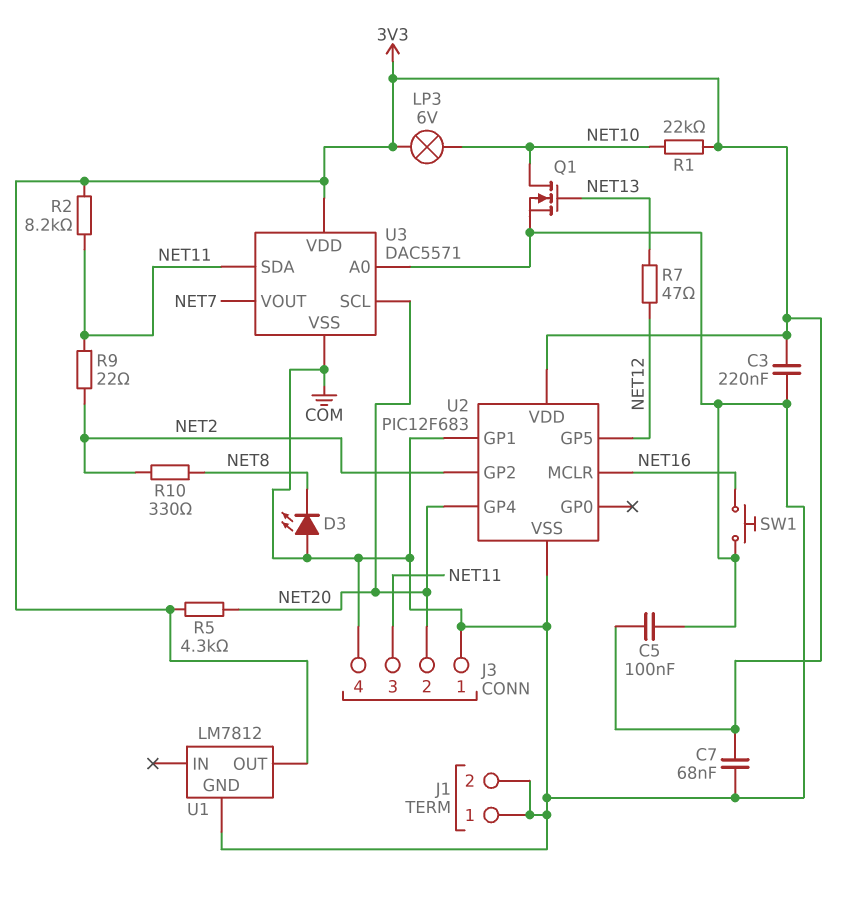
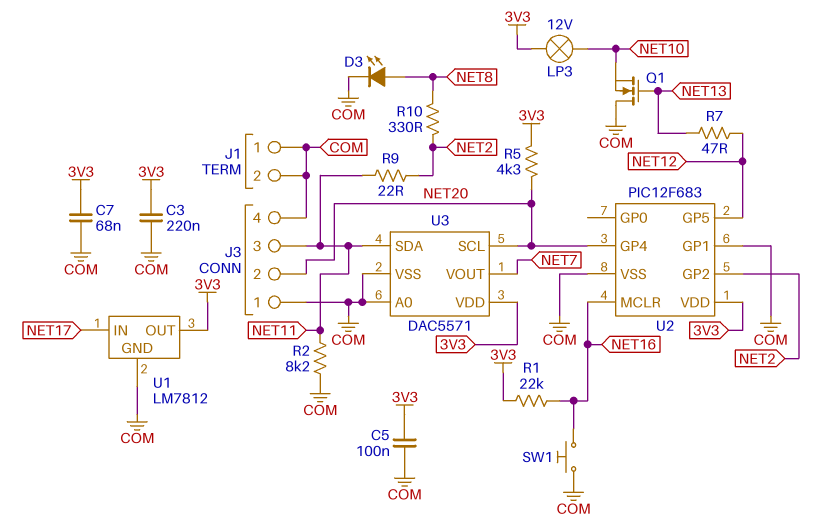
D3: LED (A COM, K NET8) -> LED (A NET8, K COM)
LP3: lamp 6V (3V3, NET10) -> lamp 12V (3V3, NET10)
Q1: NMOS (G NET13, D NET10, S COM) -> NMOS (G NET13, D COM, S NET10)
R1: 22k (3V3, NET10) -> 22k (3V3, NET16)
R2: 8.2k (3V3, NET11) -> 8.2k (COM, NET11)
U1 pin IN: none -> NET17

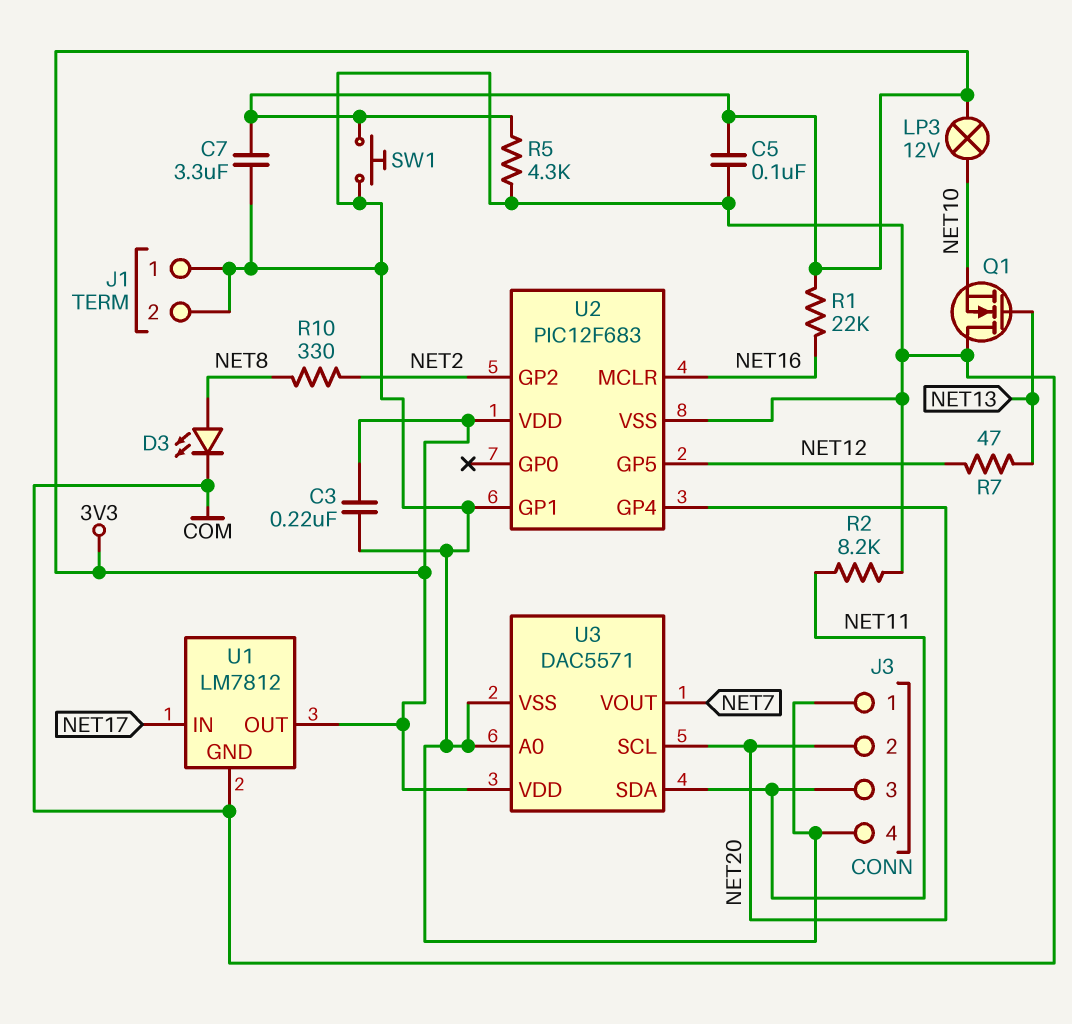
C7: 68nF (3V3, COM) -> 3.3uF (3V3, COM)
R5: 4.3k (3V3, NET20) -> 4.3k (3V3, COM)
R9: 22 (NET2, NET11) -> none
SW1: button (COM, NET16) -> button (3V3, COM)

